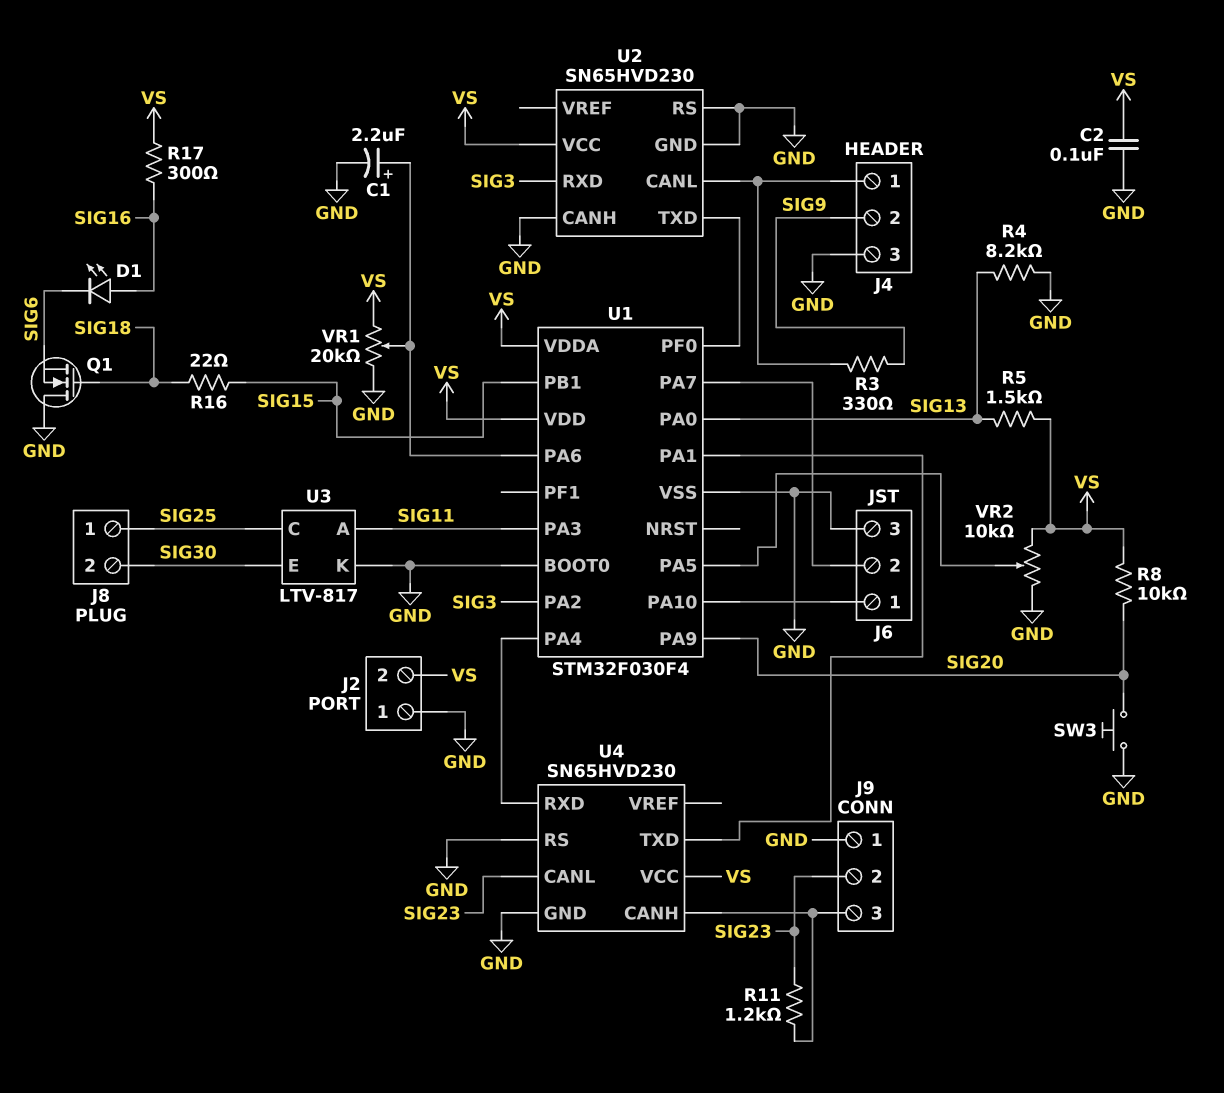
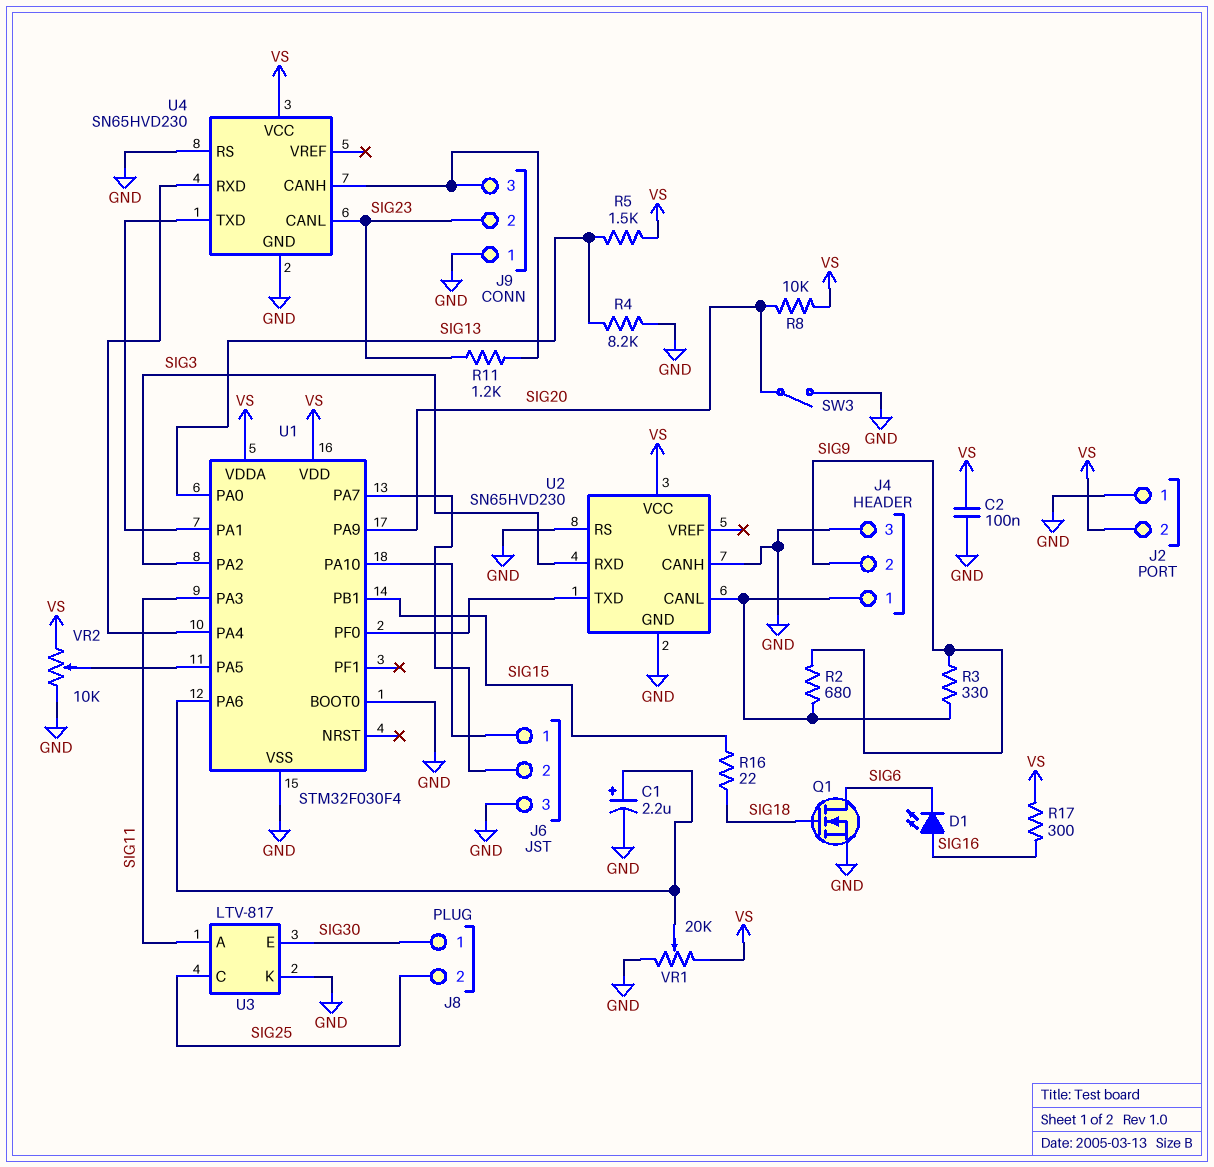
J8 pin 1: SIG25 -> SIG30
J8 pin 2: SIG30 -> SIG25
Q1: NMOS (G SIG18, D GND, S SIG6) -> NMOS (G SIG18, D SIG6, S GND)
R2: none -> 680 (J4/1, SIG9)
SW3: button (GND, SIG20) -> switch (GND, SIG20)

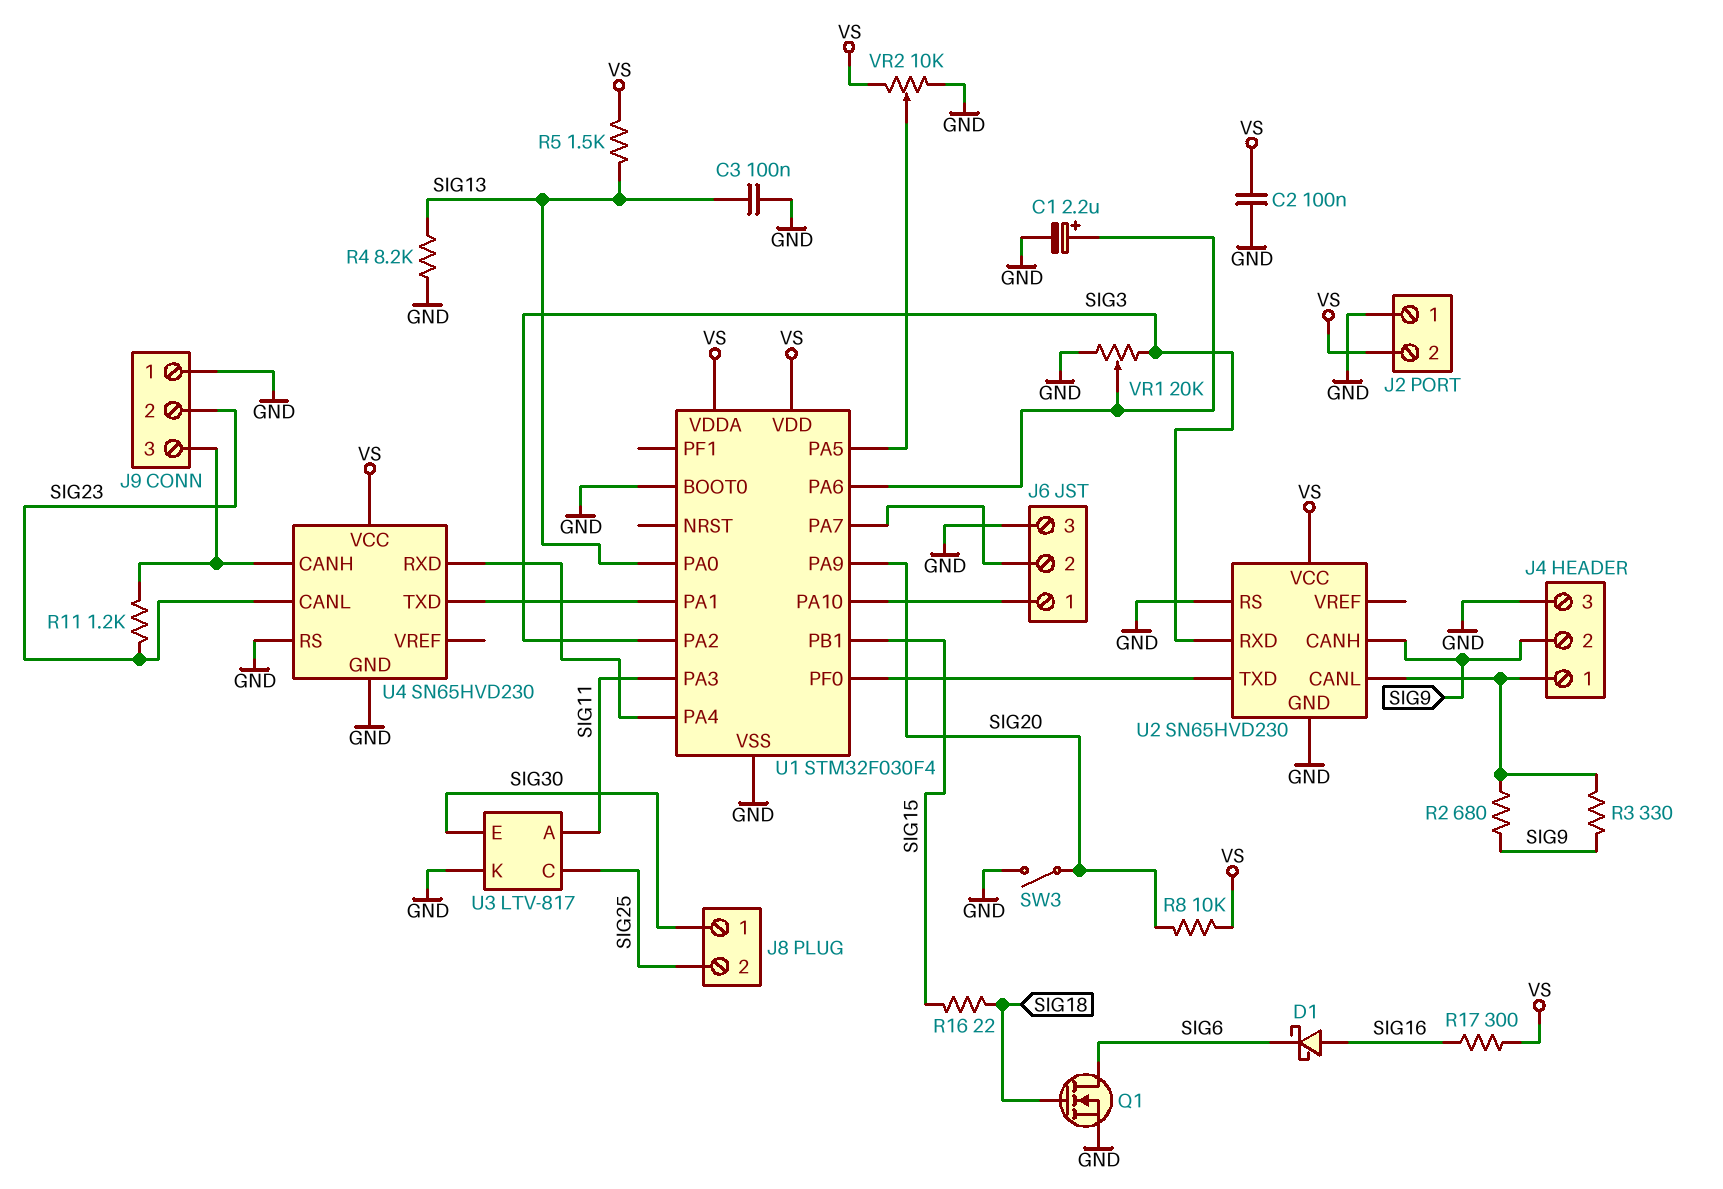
C3: none -> 100nF (GND, SIG13)
D1: LED (A SIG16, K SIG6) -> schottky (A SIG16, K SIG6)
U2 pin CANH: GND -> SIG9
VR1: 20k (GND, VS, wiper U1/PA6) -> 20k (GND, SIG3, wiper U1/PA6)

